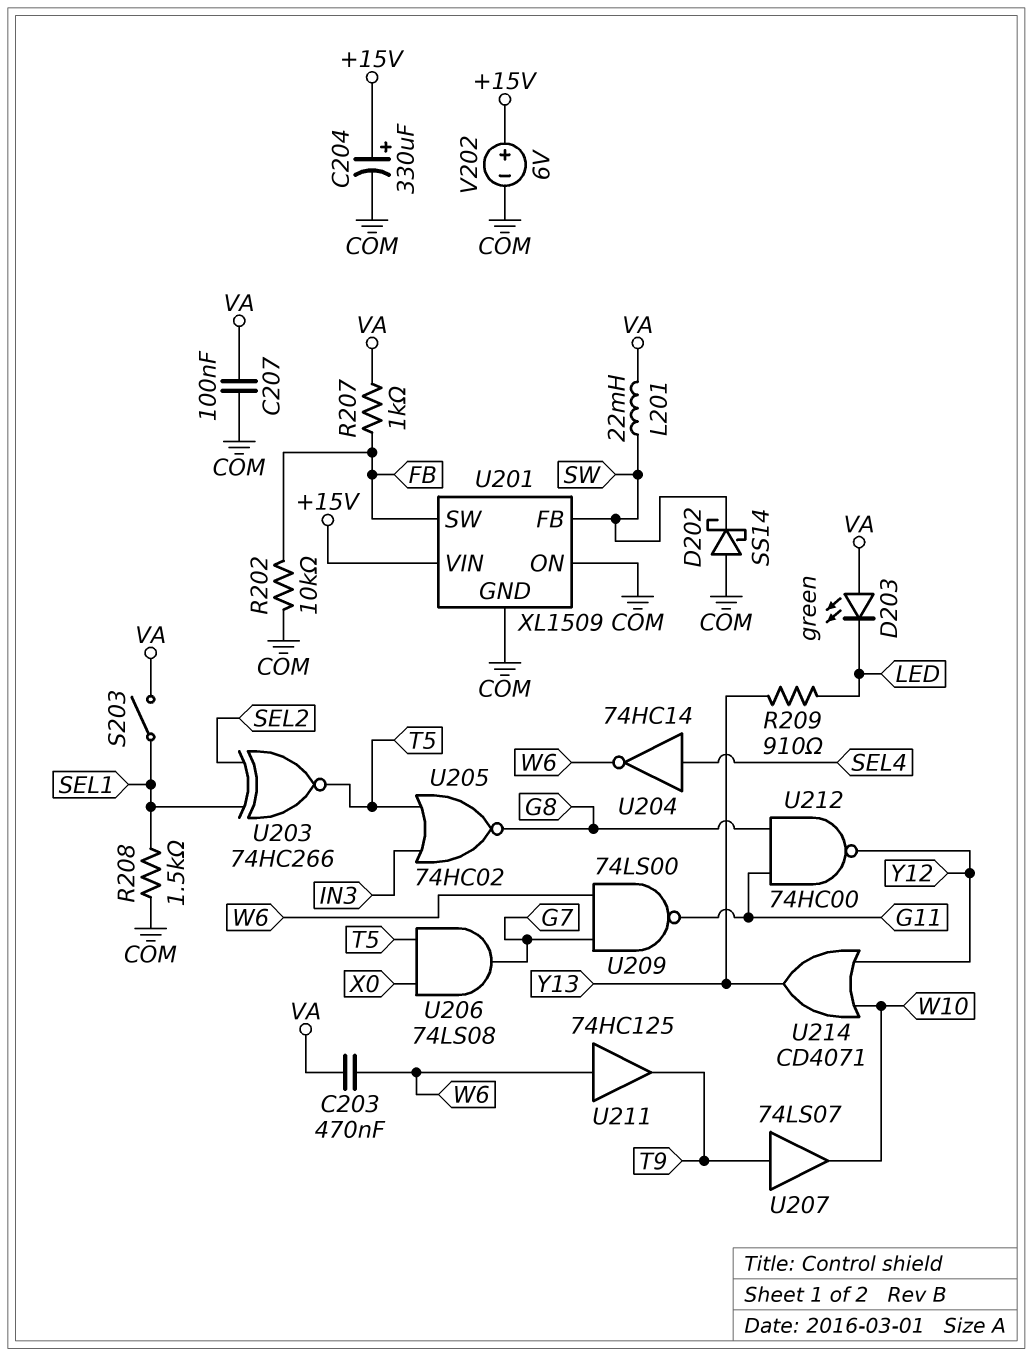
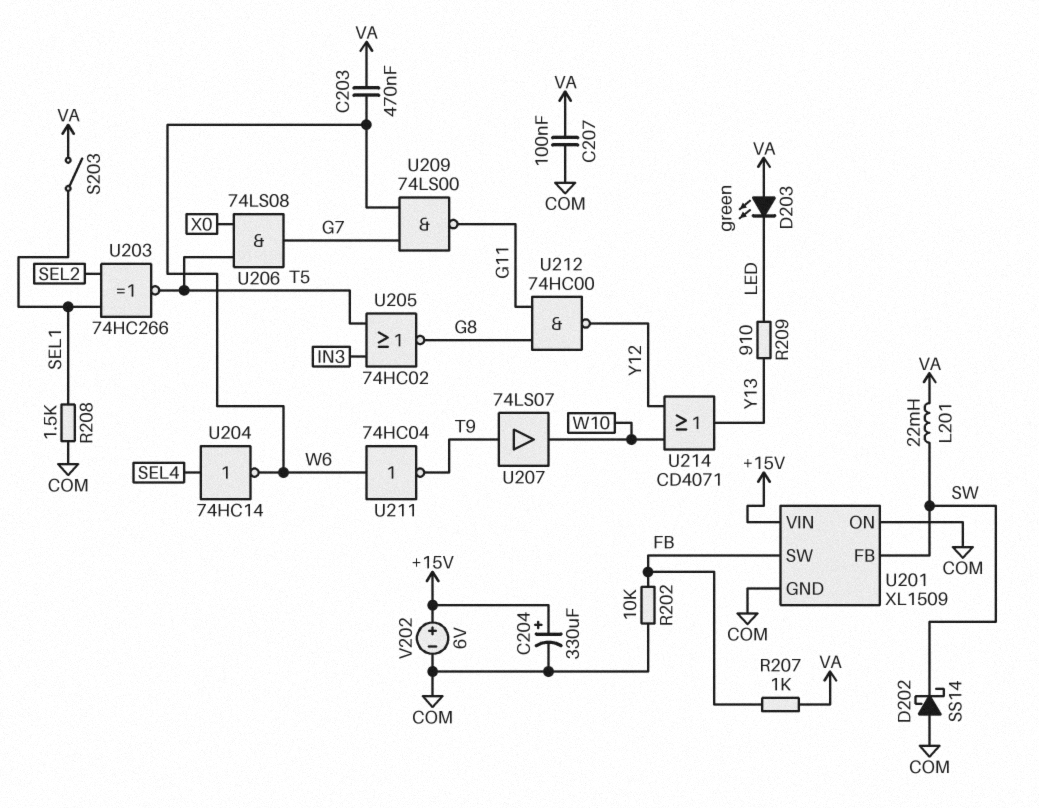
U211: buffer 74HC125 (in W6, out T9) -> NOT 74HC04 (in W6, out T9)

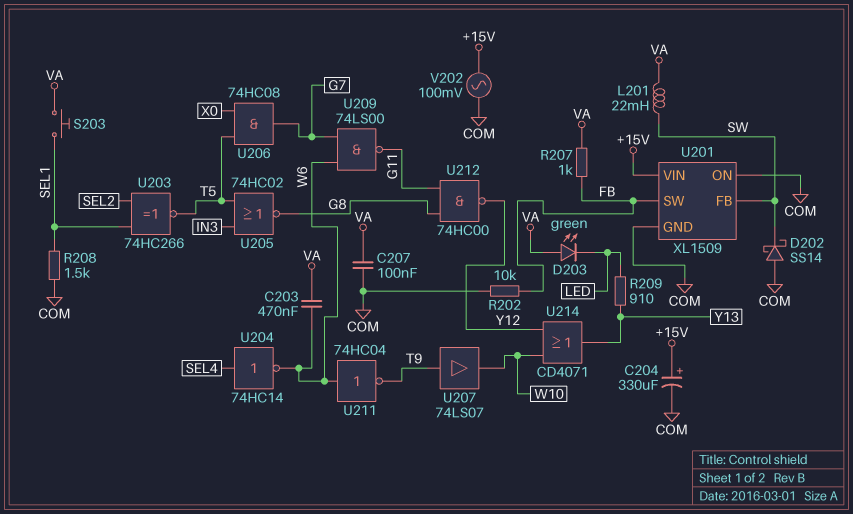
S203: switch (SEL1, VA) -> button (SEL1, VA)
U206: AND 74LS08 (in T5, in X0, out G7) -> AND 74HC08 (in T5, in X0, out G7)
V202: 6V (plus +15V, minus COM) -> AC 100mV (+15V, COM)

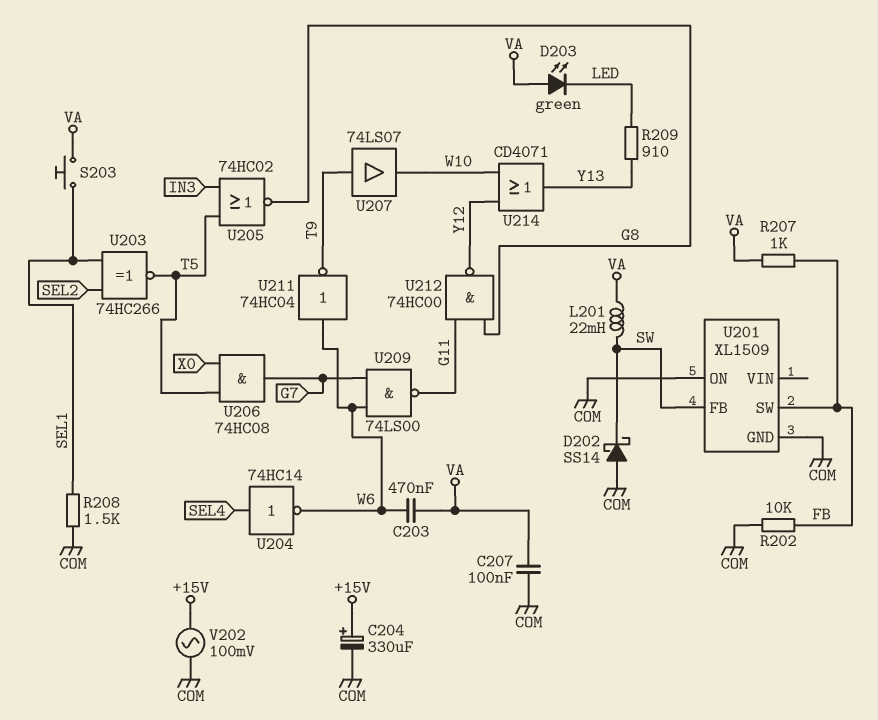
U201 pin VIN: +15V -> none

